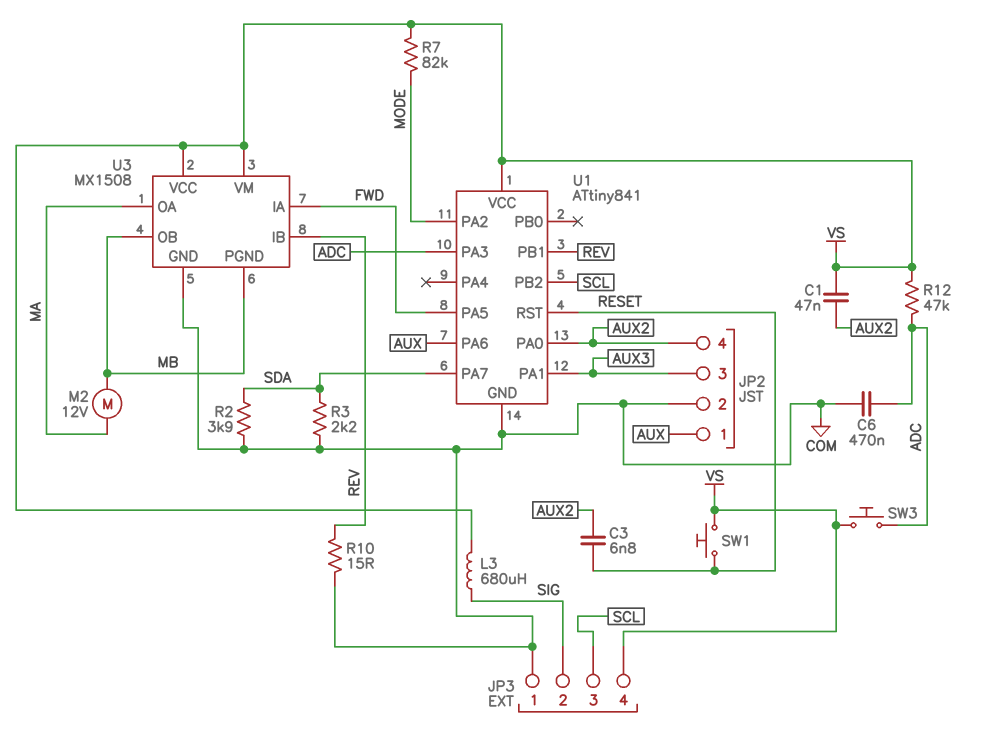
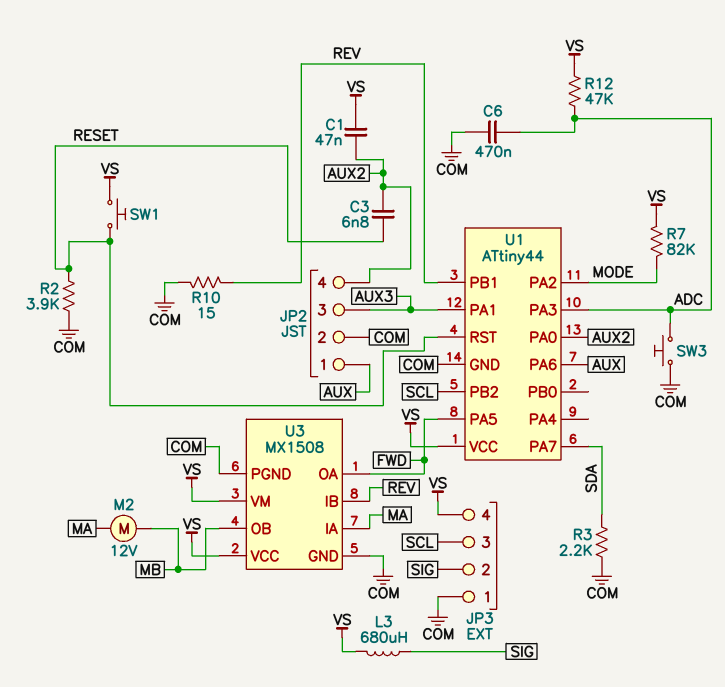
R2: 3.9k (COM, SDA) -> 3.9k (COM, RESET)
SW3: button (ADC, VS) -> button (ADC, COM)
U1: ATtiny841 -> ATtiny44
U3 pin IA: FWD -> MA
U3 pin OA: MA -> FWD
U3 pin PGND: MB -> COM

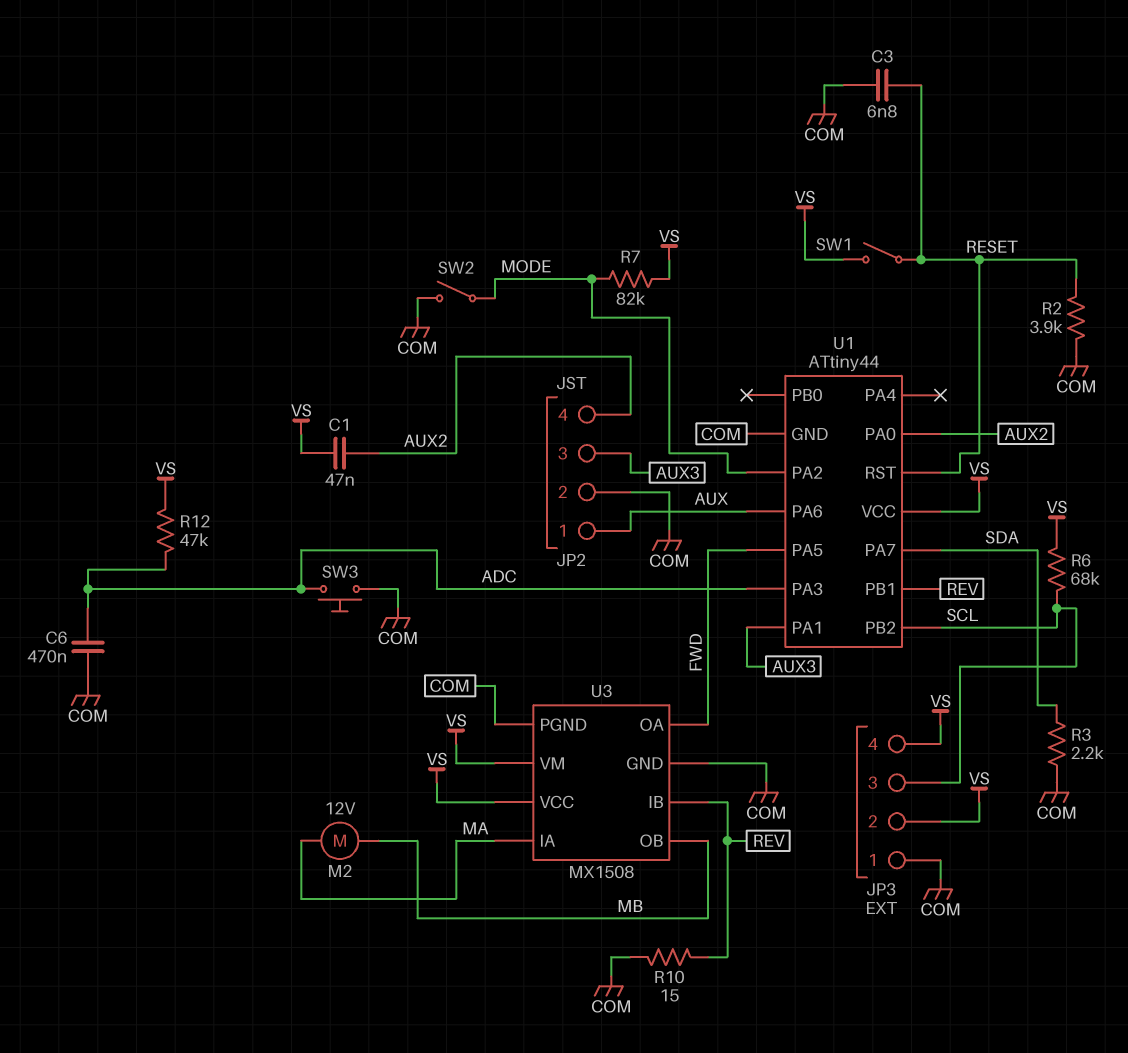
C3: 6.8nF (AUX2, RESET) -> 6.8nF (COM, RESET)
JP3 pin 2: SIG -> VS
L3: 680uH (SIG, VS) -> none
R6: none -> 68k (SCL, VS)
SW1: button (RESET, VS) -> switch (RESET, VS)
SW2: none -> switch (COM, MODE)

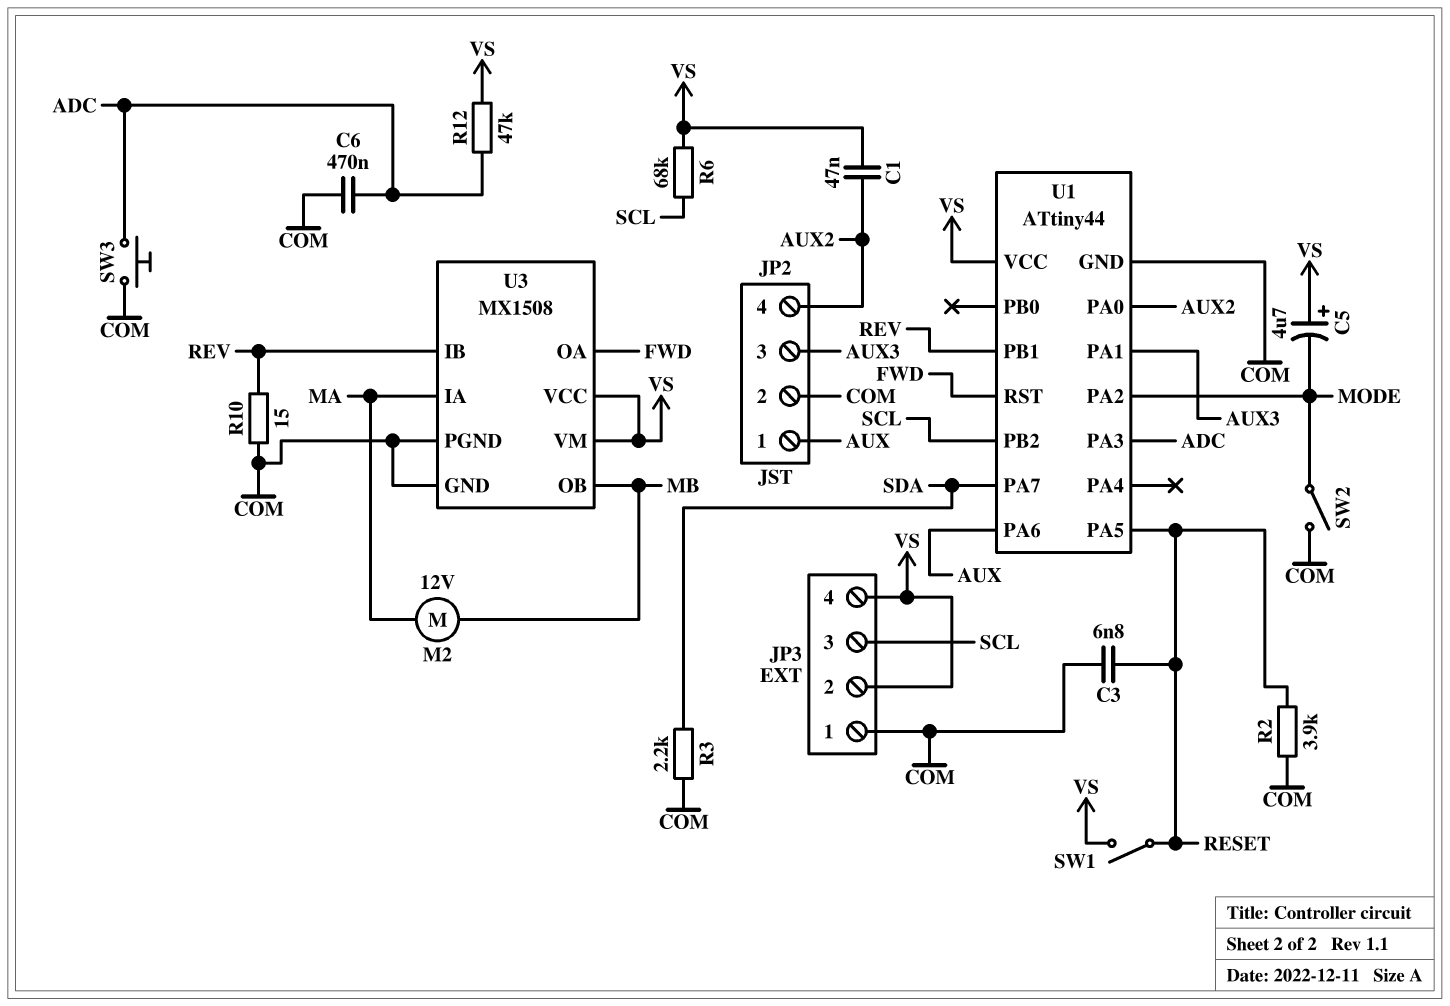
C5: none -> 4.7uF (plus VS, minus MODE)
R7: 82k (MODE, VS) -> none
U1 pin PA5: FWD -> RESET
U1 pin RST: RESET -> FWD

